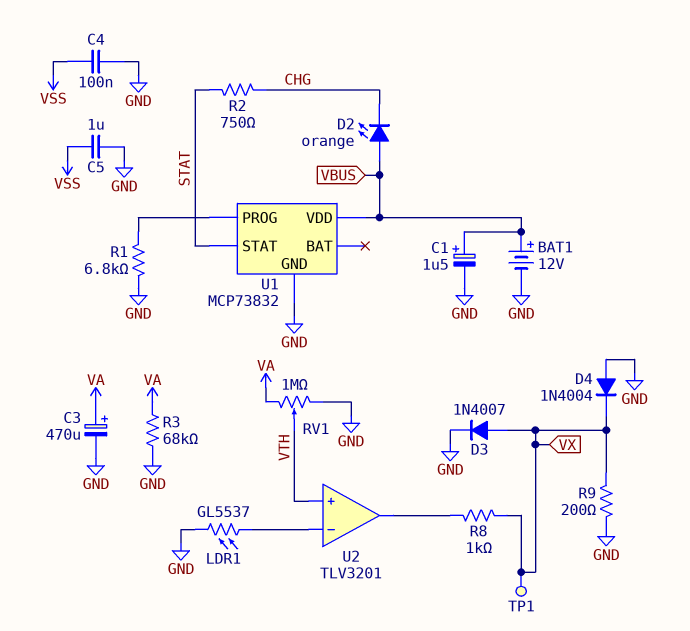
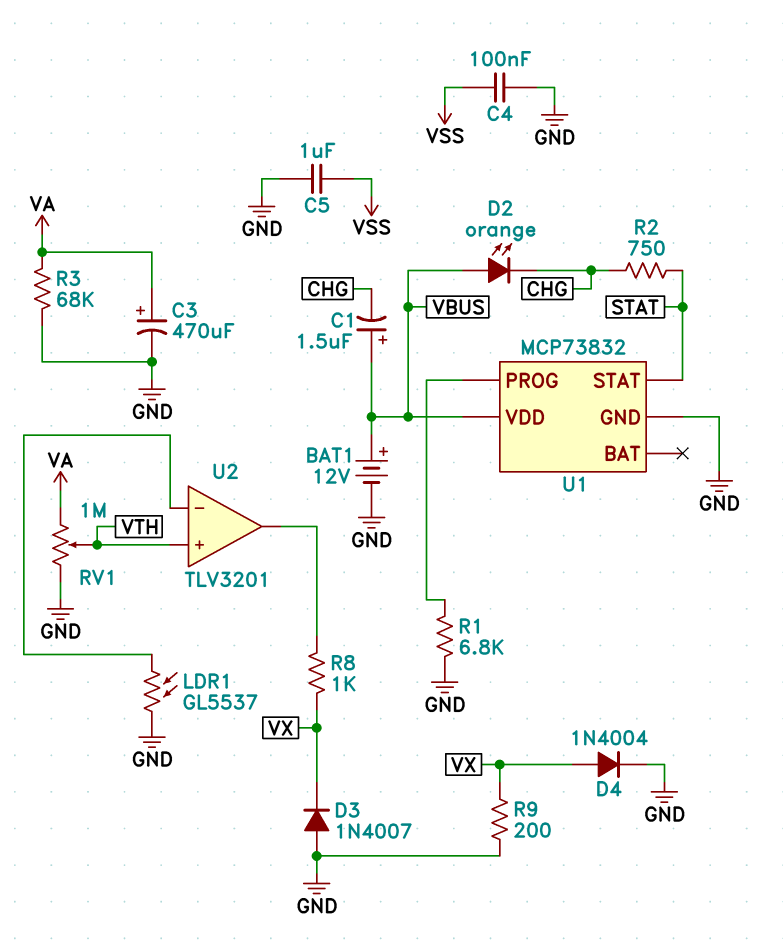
C1: 1.5uF (plus VBUS, minus GND) -> 1.5uF (plus VBUS, minus CHG)
D3: diode 1N4007 (A VX, K GND) -> diode 1N4007 (A GND, K VX)
D4: diode 1N4004 (A GND, K VX) -> diode 1N4004 (A VX, K GND)
TP1: test point (VX) -> none

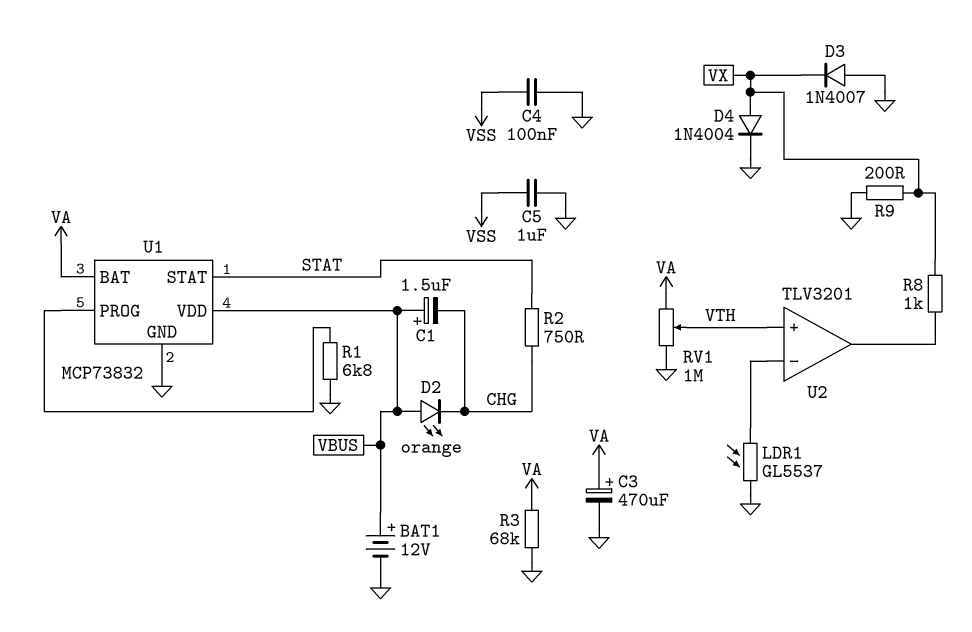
U1 pin BAT: none -> VA

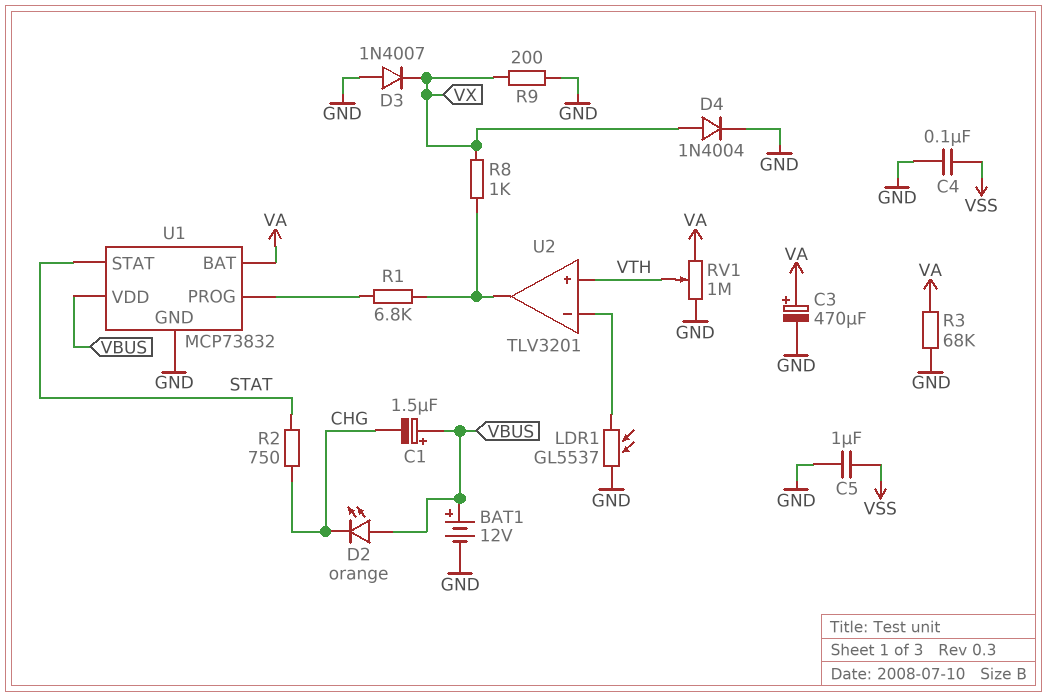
R1: 6.8k (GND, U1/PROG) -> 6.8k (U1/PROG, U2/out)

